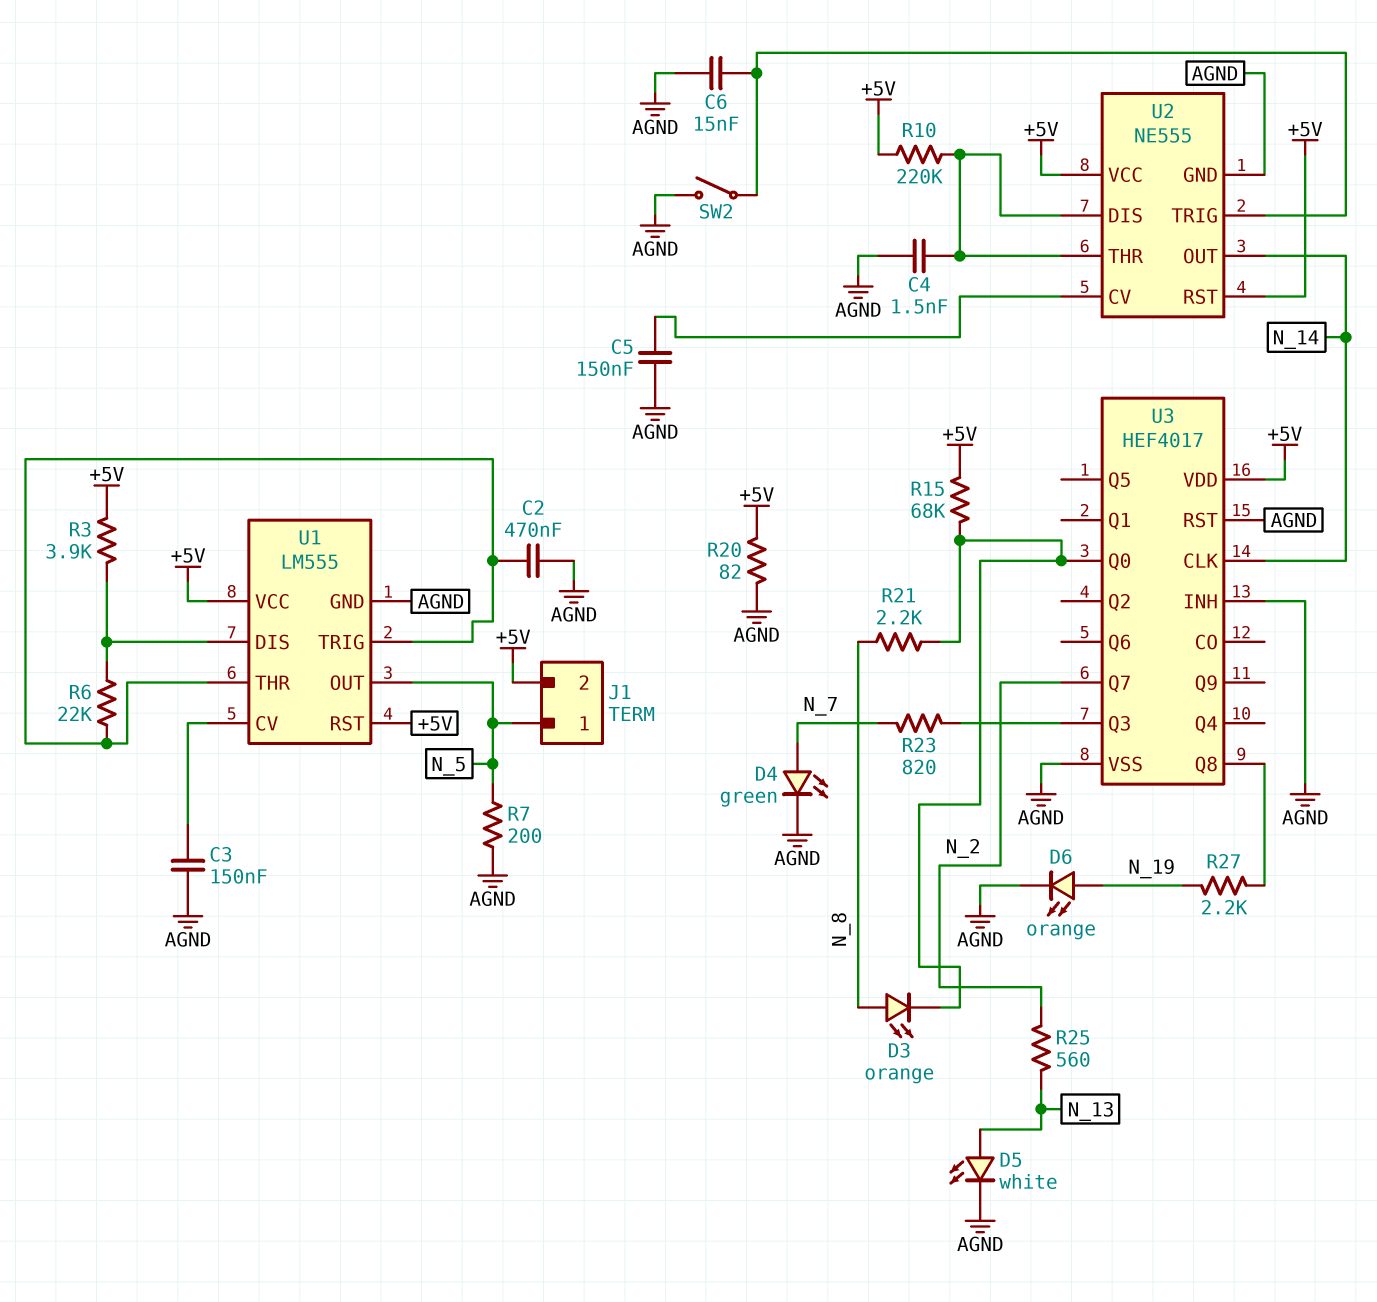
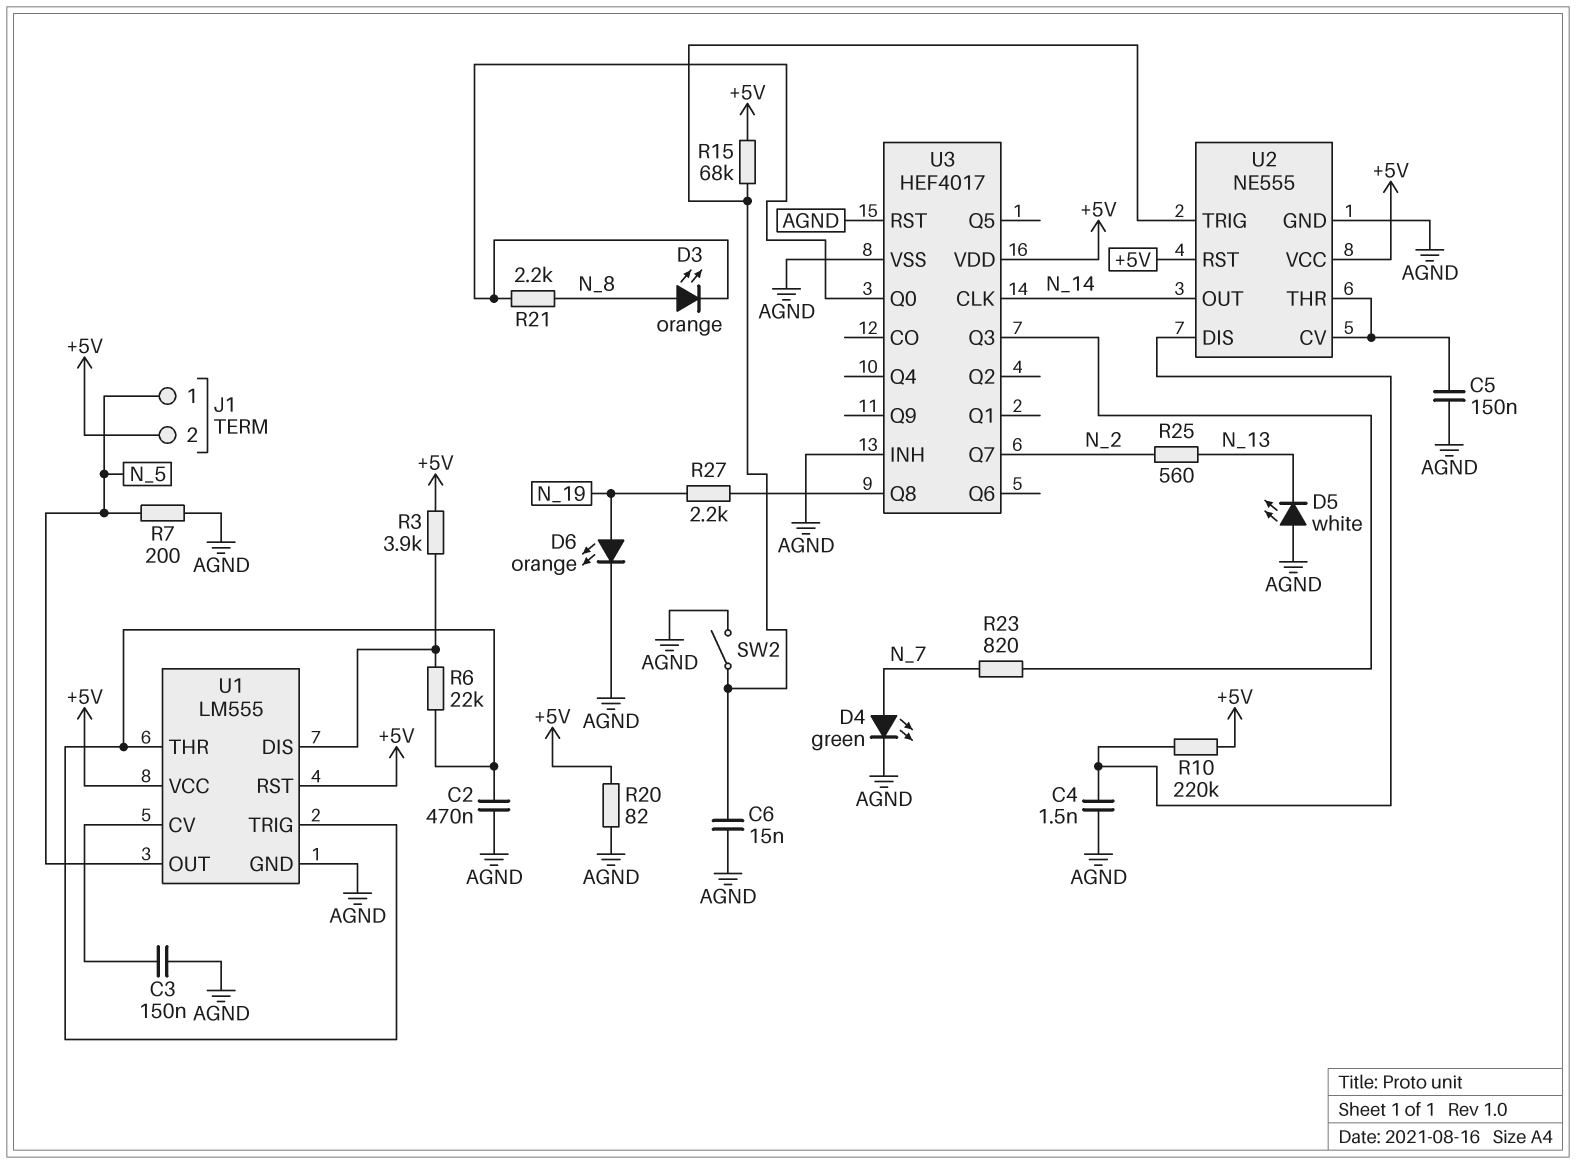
D5: LED white (A N_13, K AGND) -> LED white (A AGND, K N_13)
R15: 68k (+5V, U3/Q0) -> 68k (+5V, U2/TRIG)
U2 pin THR: U2/DIS -> U2/CV

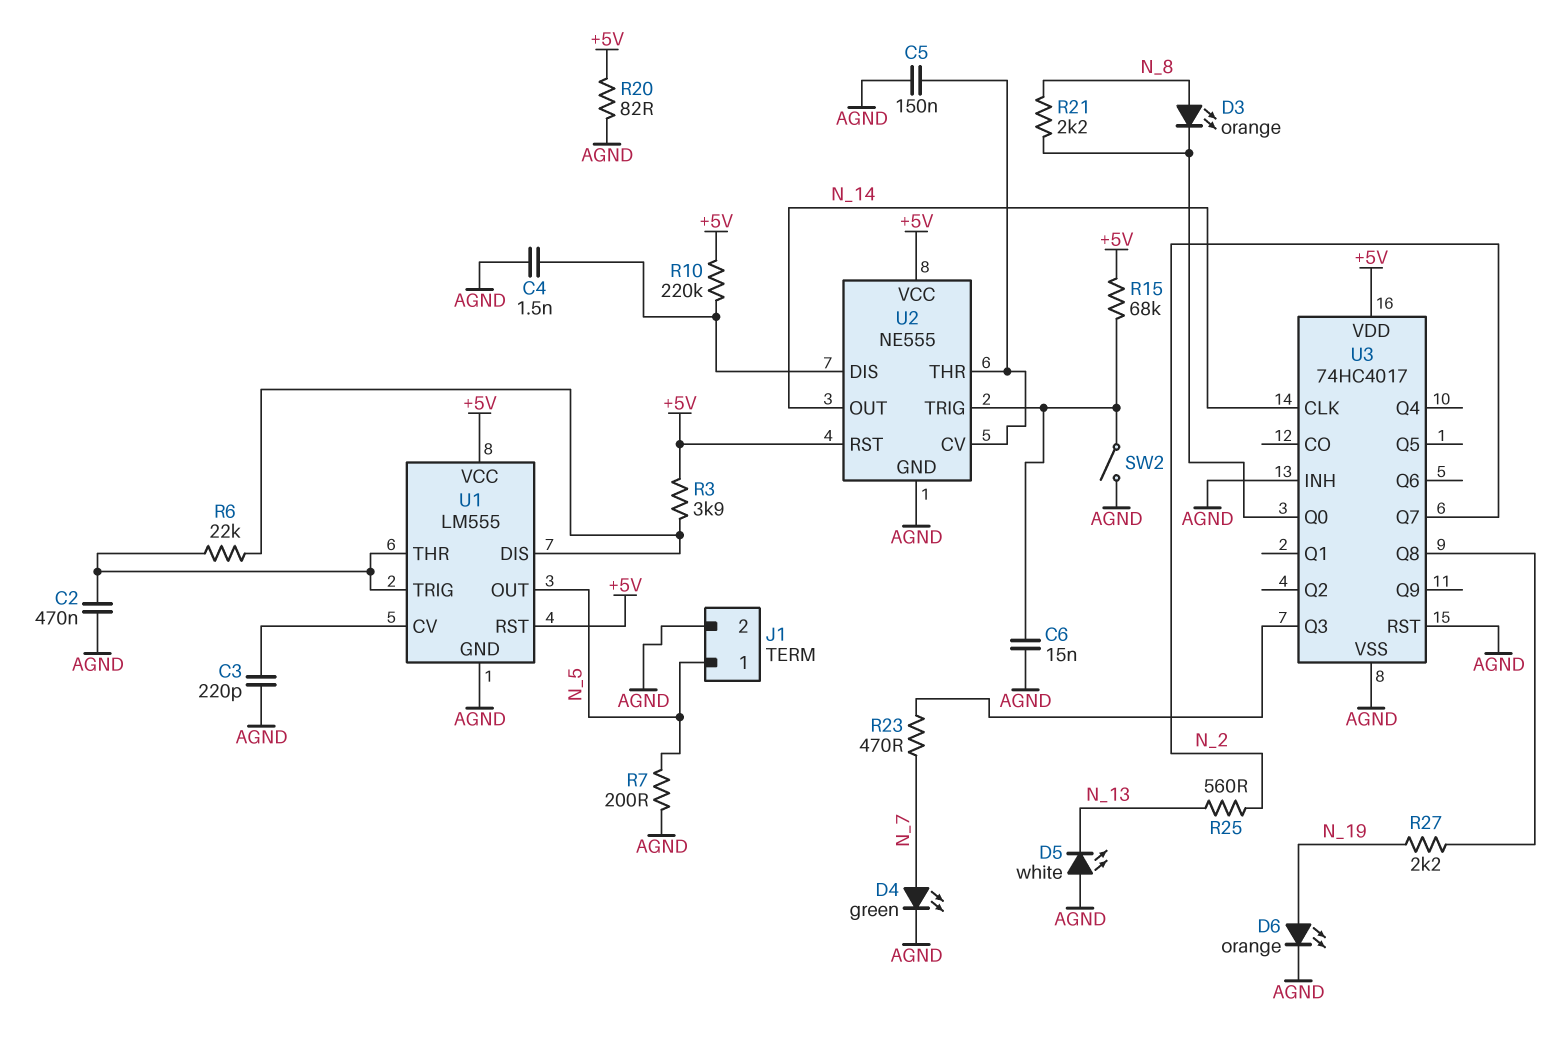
C3: 150nF (AGND, U1/CV) -> 220pF (AGND, U1/CV)
J1 pin 2: +5V -> AGND
R23: 820 (N_7, U3/Q3) -> 470 (N_7, U3/Q3)
U3: HEF4017 -> 74HC4017

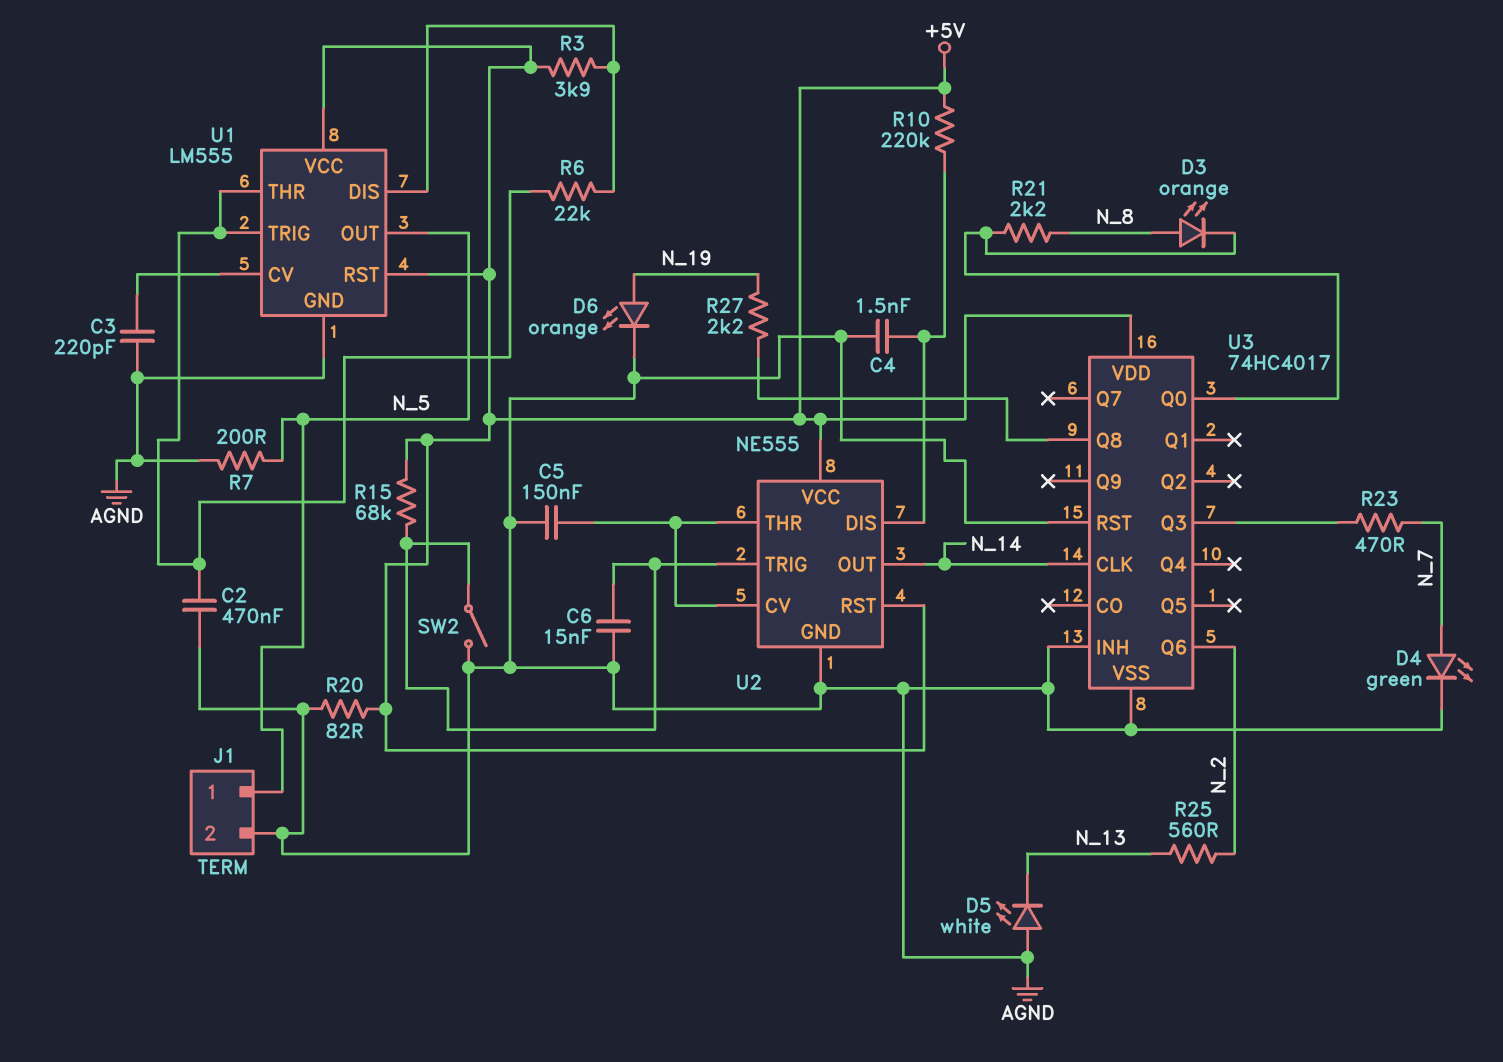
U3 pin Q6: none -> N_2
U3 pin Q7: N_2 -> none

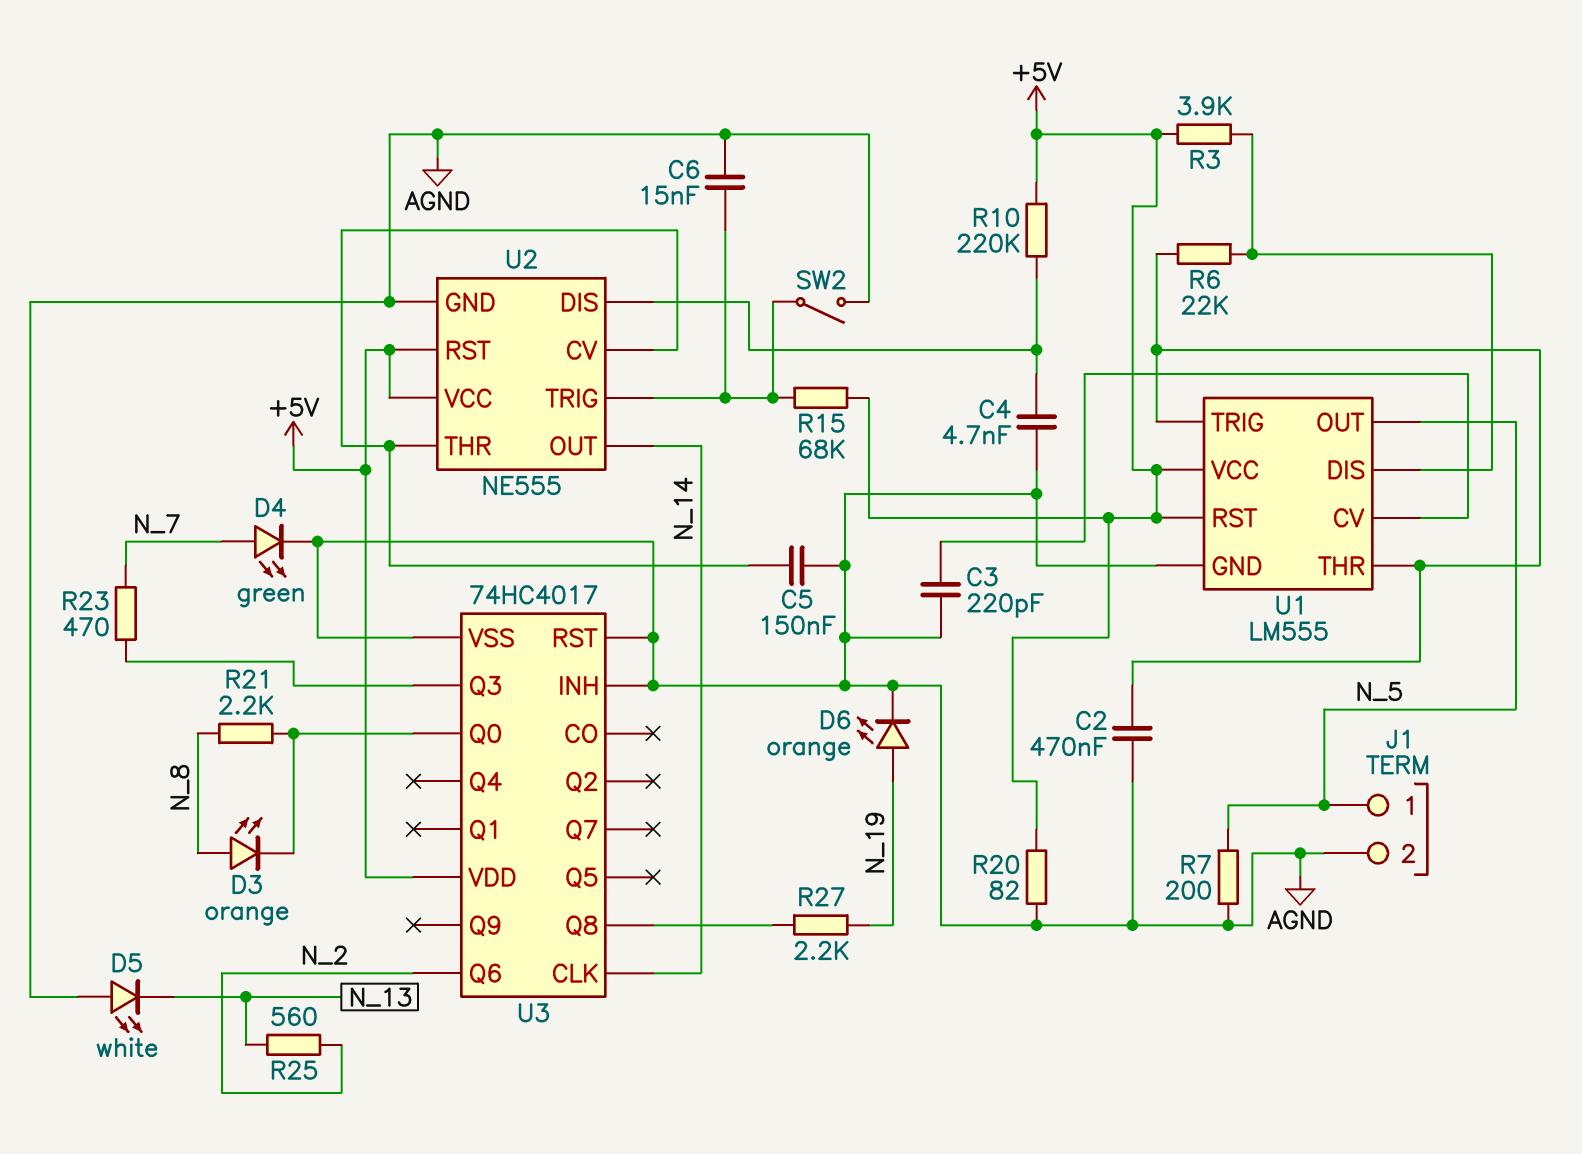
C4: 1.5nF (AGND, U2/DIS) -> 4.7nF (AGND, U2/DIS)

